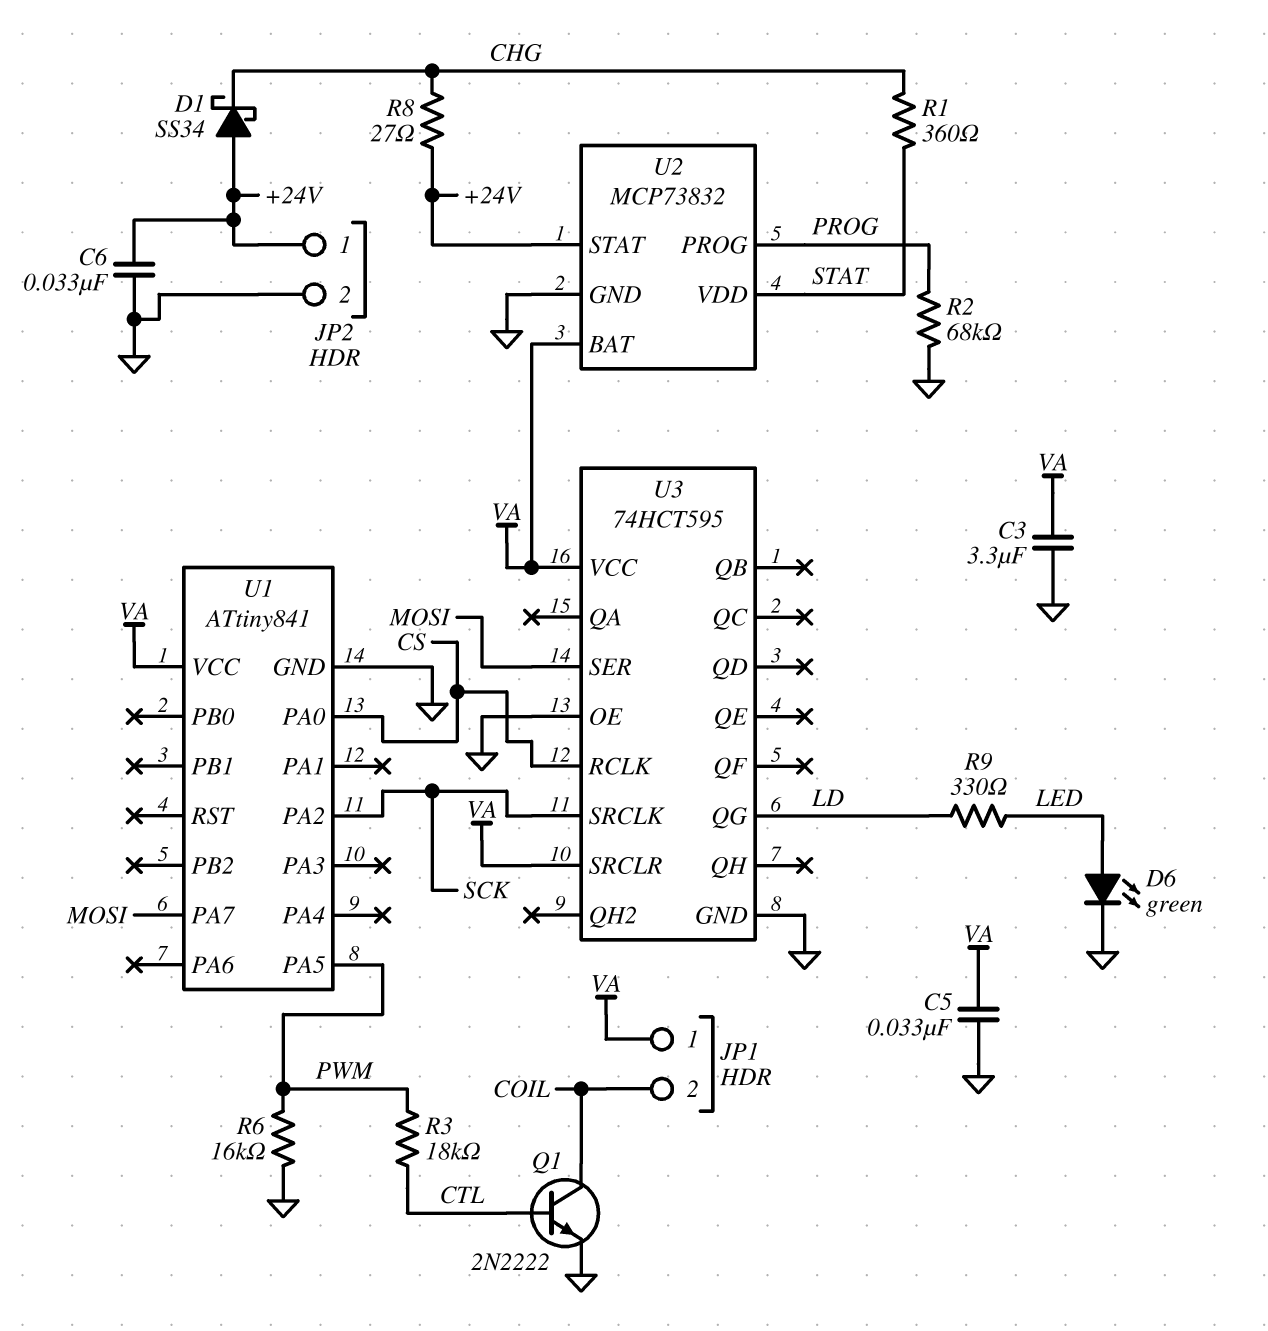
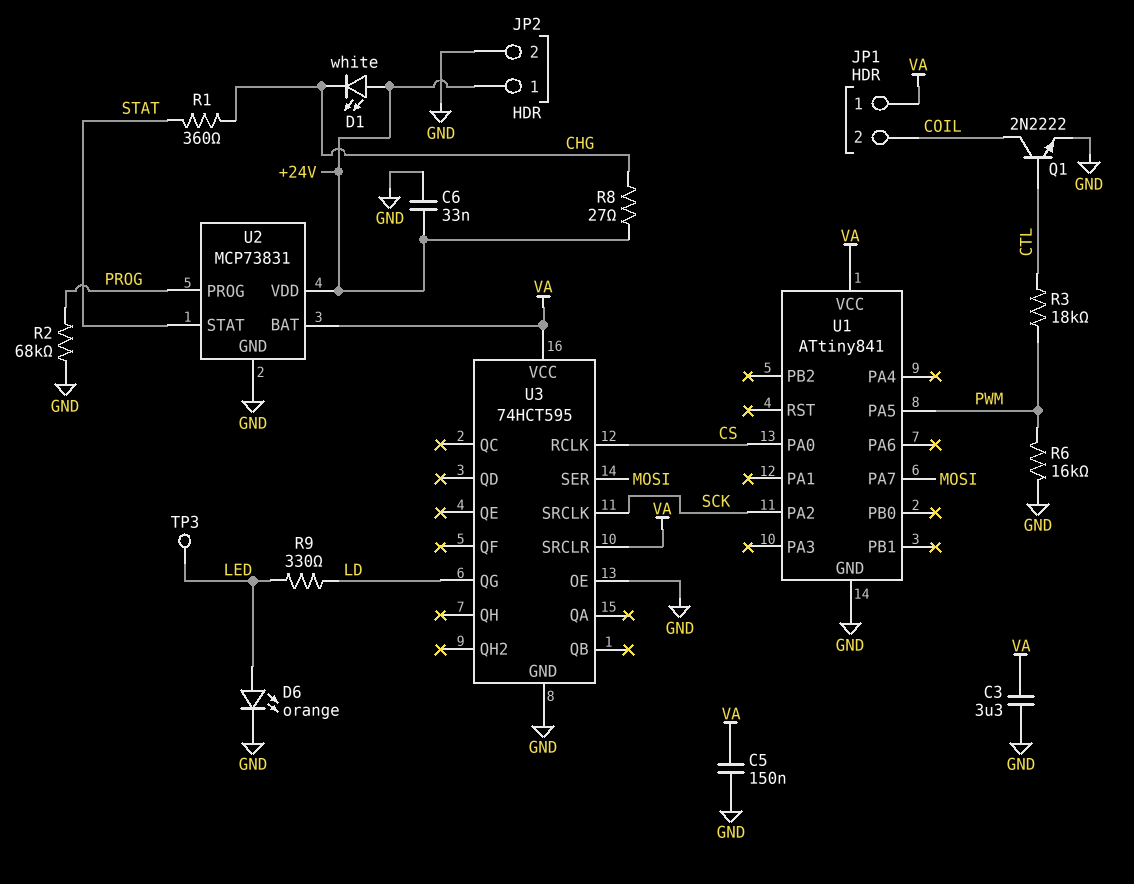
C5: 33nF (GND, VA) -> 150nF (GND, VA)
D1: schottky SS34 (A +24V, K CHG) -> LED white (A +24V, K CHG)
D6: LED green (A LED, K GND) -> LED orange (A LED, K GND)
TP3: none -> test point (LED)
U2: MCP73832 -> MCP73831
U2 pin STAT: +24V -> STAT
U2 pin VDD: STAT -> +24V

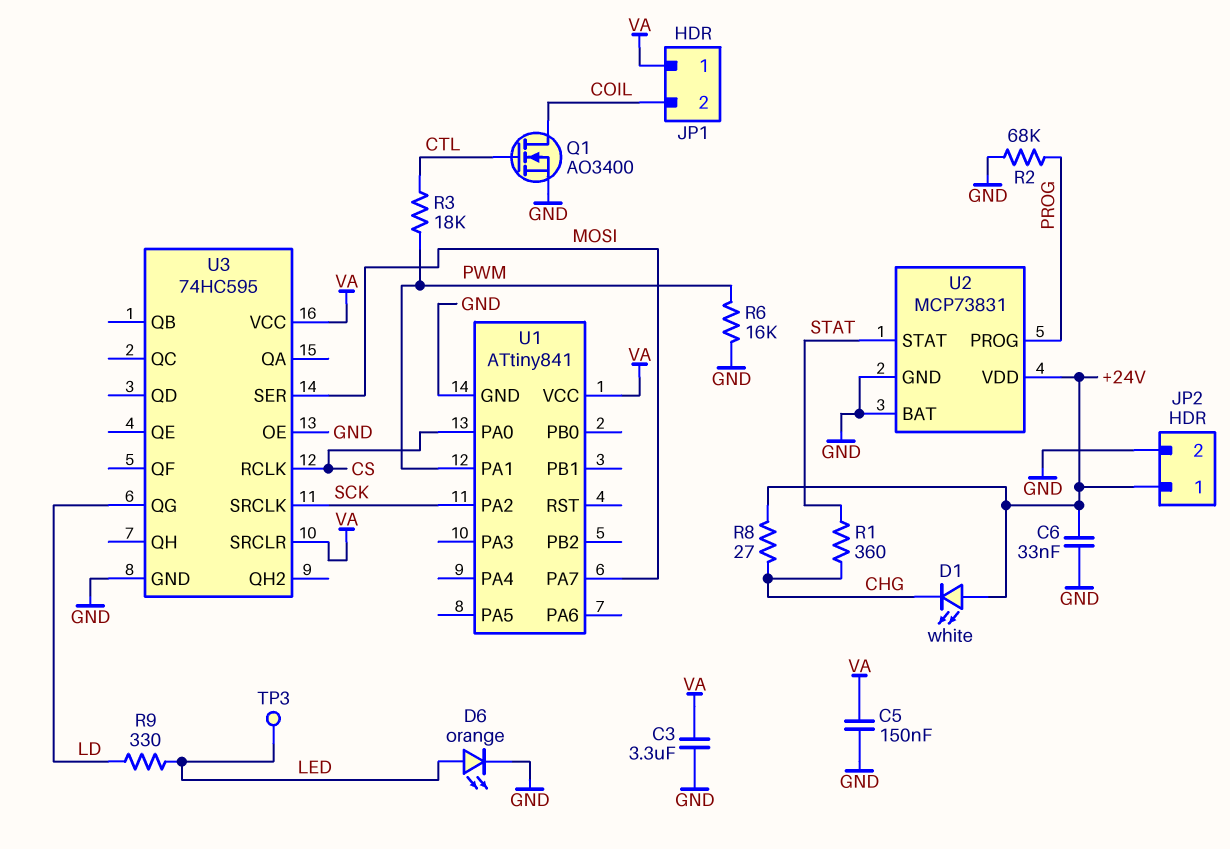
Q1: NPN 2N2222 (B CTL, C COIL, E GND) -> NMOS AO3400 (G CTL, D COIL, S GND)
U1 pin PA1: none -> PWM
U1 pin PA5: PWM -> none
U2 pin BAT: VA -> GND
U3: 74HCT595 -> 74HC595

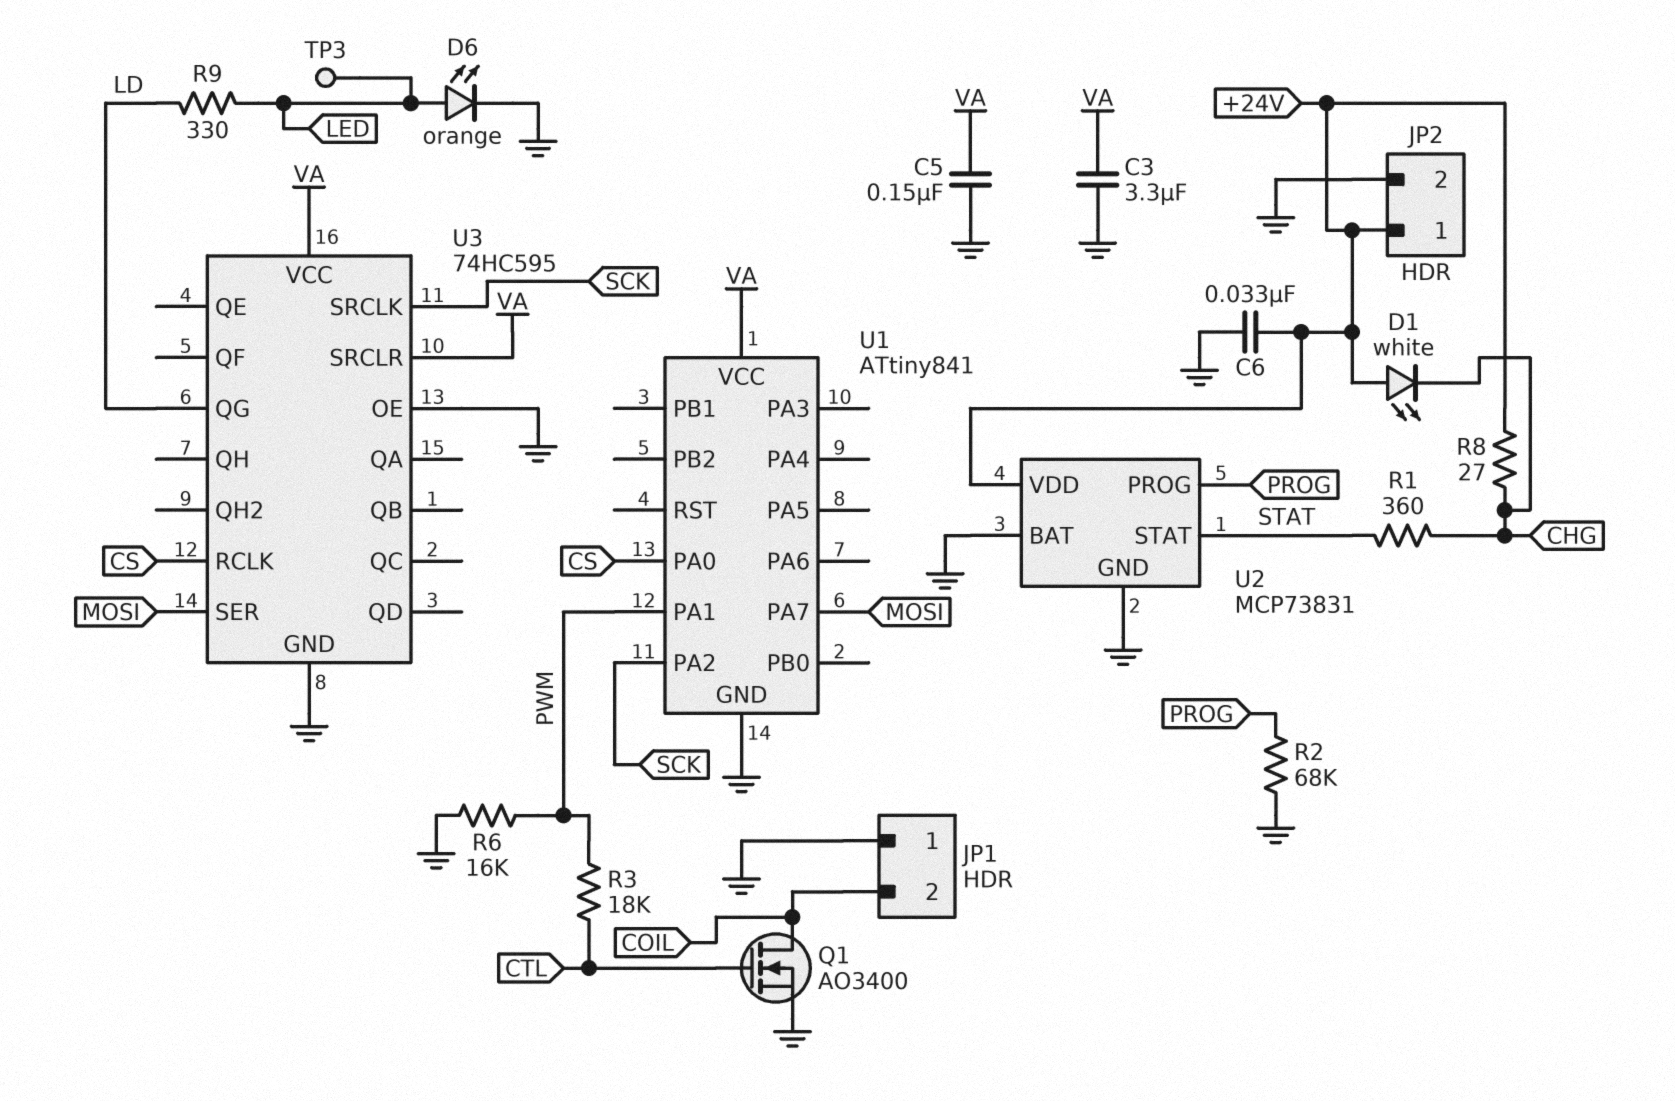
JP1 pin 1: VA -> GND

